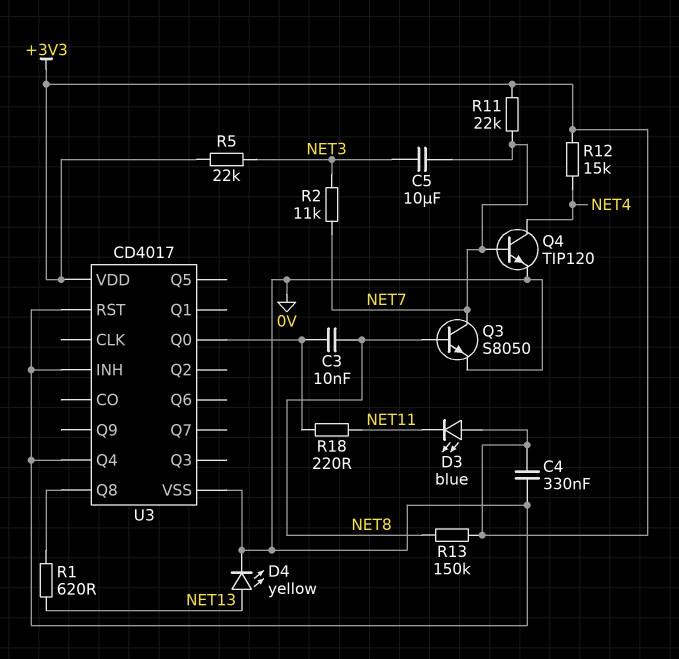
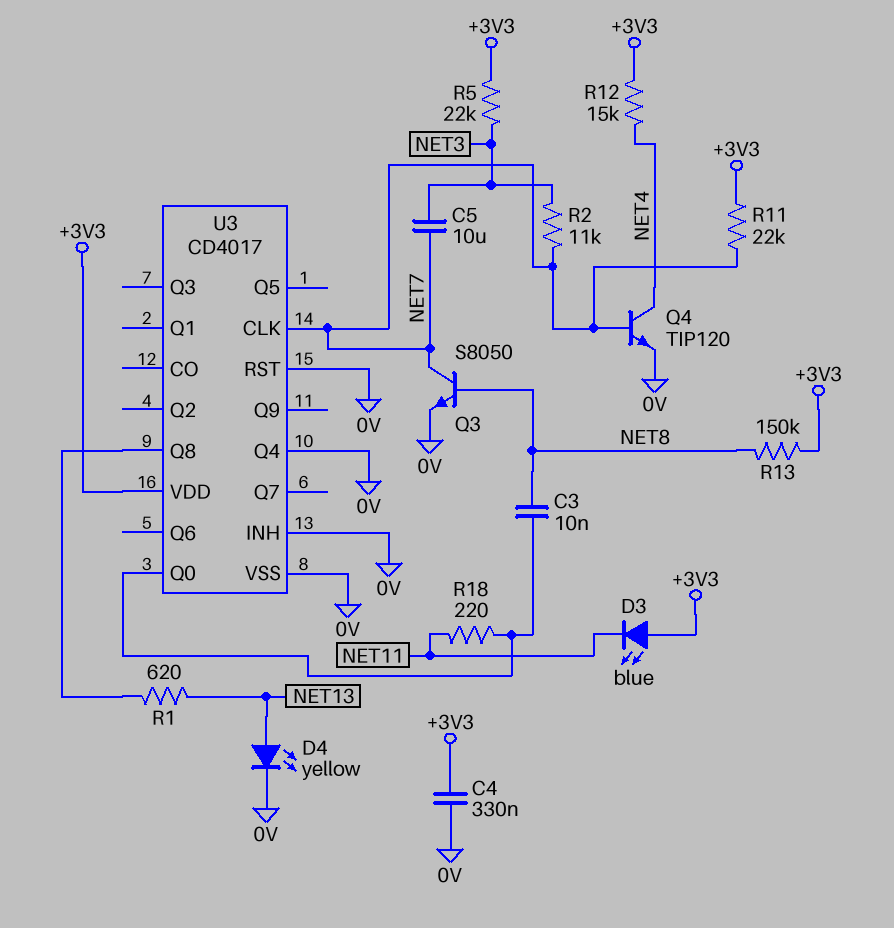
U3 pin CLK: none -> NET7

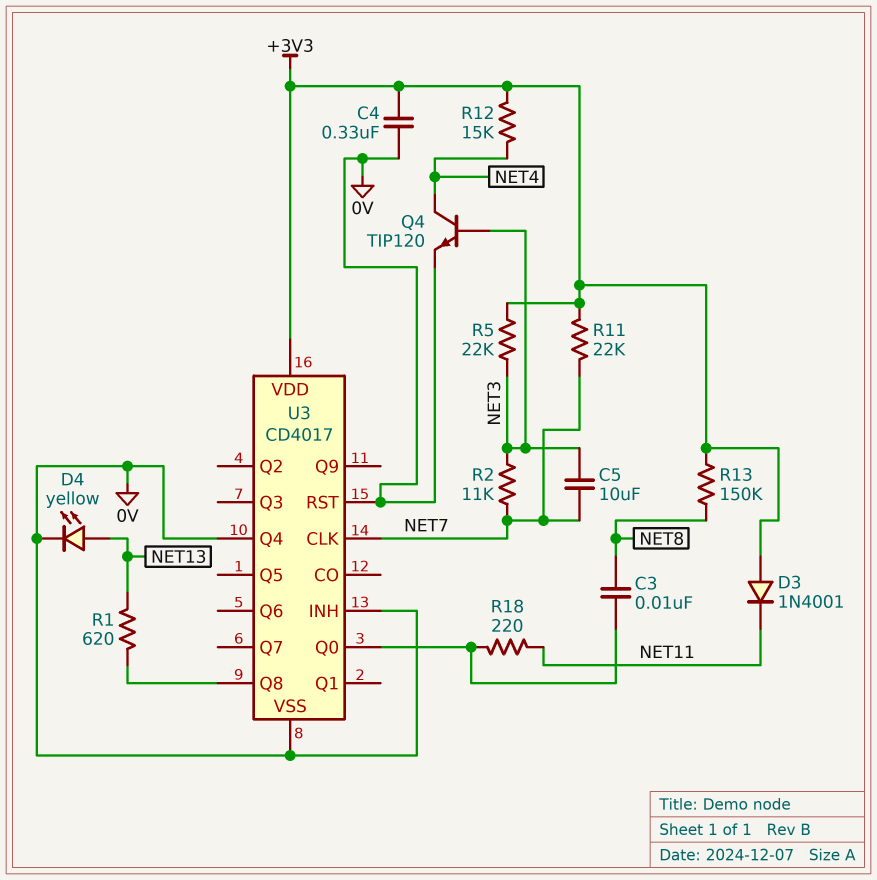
D3: LED blue (A +3V3, K NET11) -> diode 1N4001 (A +3V3, K NET11)
Q3: NPN S8050 (B NET8, C NET7, E 0V) -> none
Q4: NPN TIP120 (B NET7, C NET4, E 0V) -> NPN TIP120 (B NET3, C NET4, E 0V)

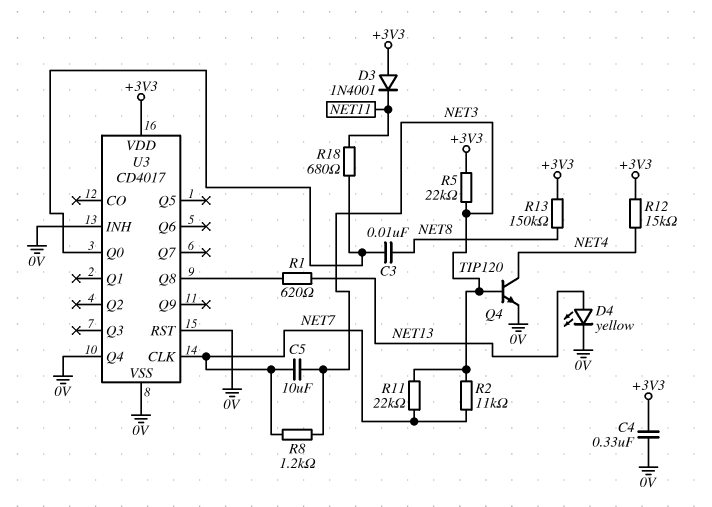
R8: none -> 1.2k (NET3, NET7)
R11: 22k (+3V3, NET7) -> 22k (NET3, NET7)
R18: 220 (NET11, U3/Q0) -> 680 (NET11, U3/Q0)

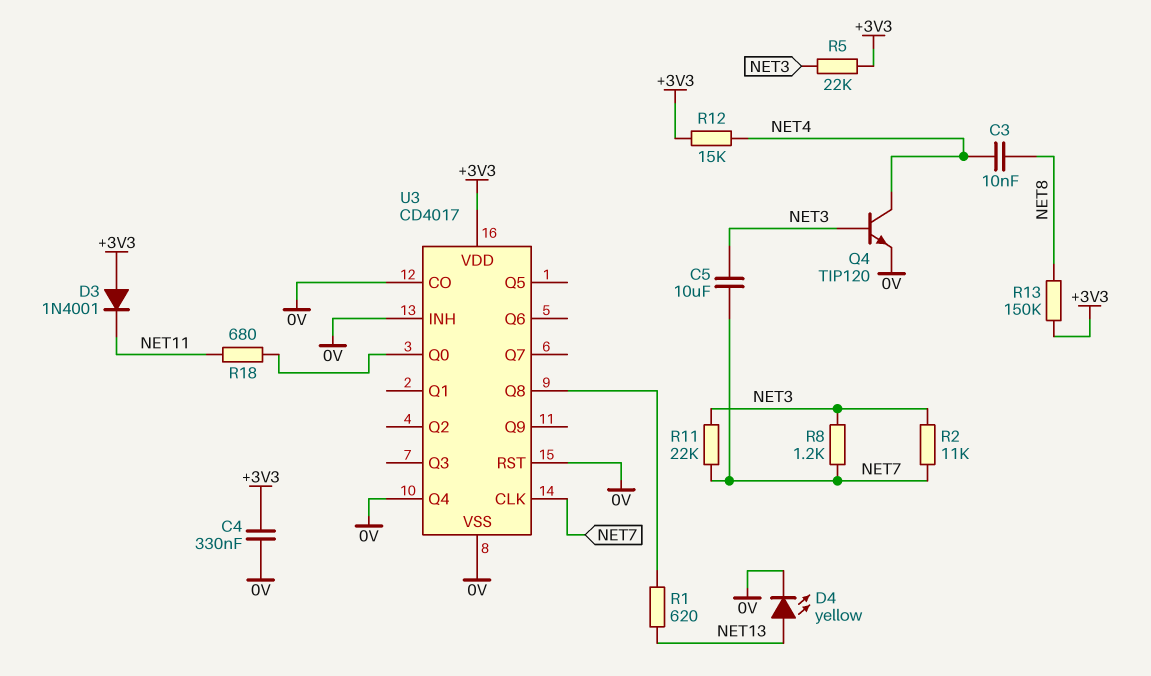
C3: 10nF (NET8, U3/Q0) -> 10nF (NET4, NET8)
U3 pin CO: none -> 0V

